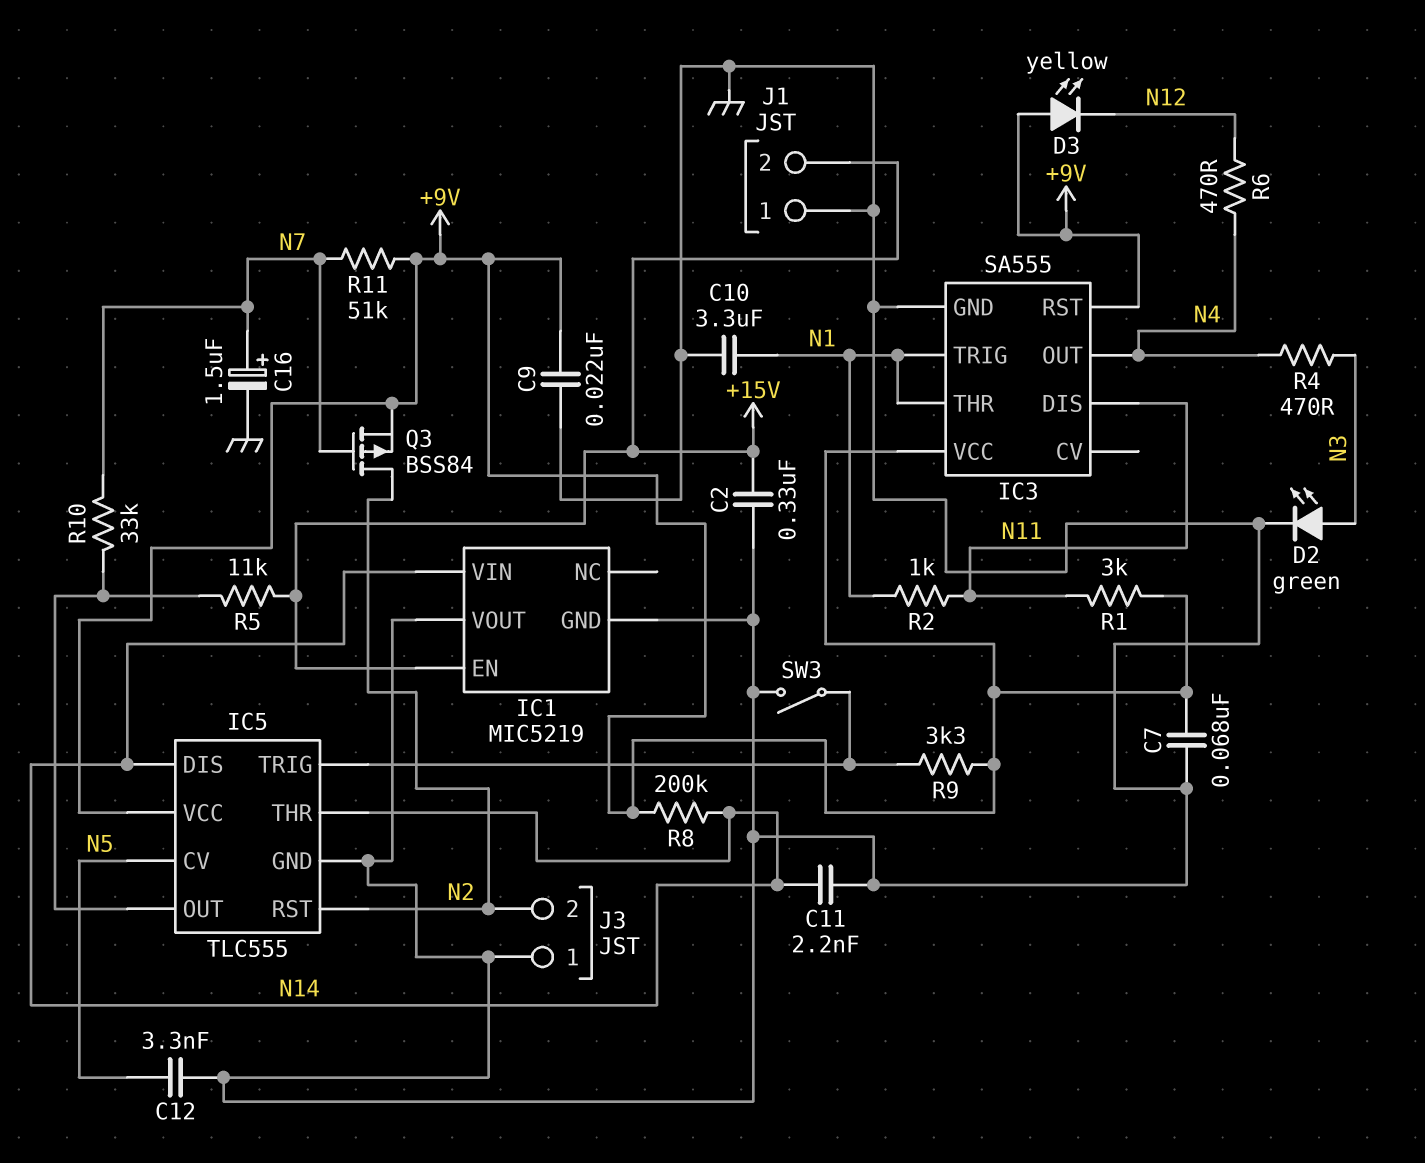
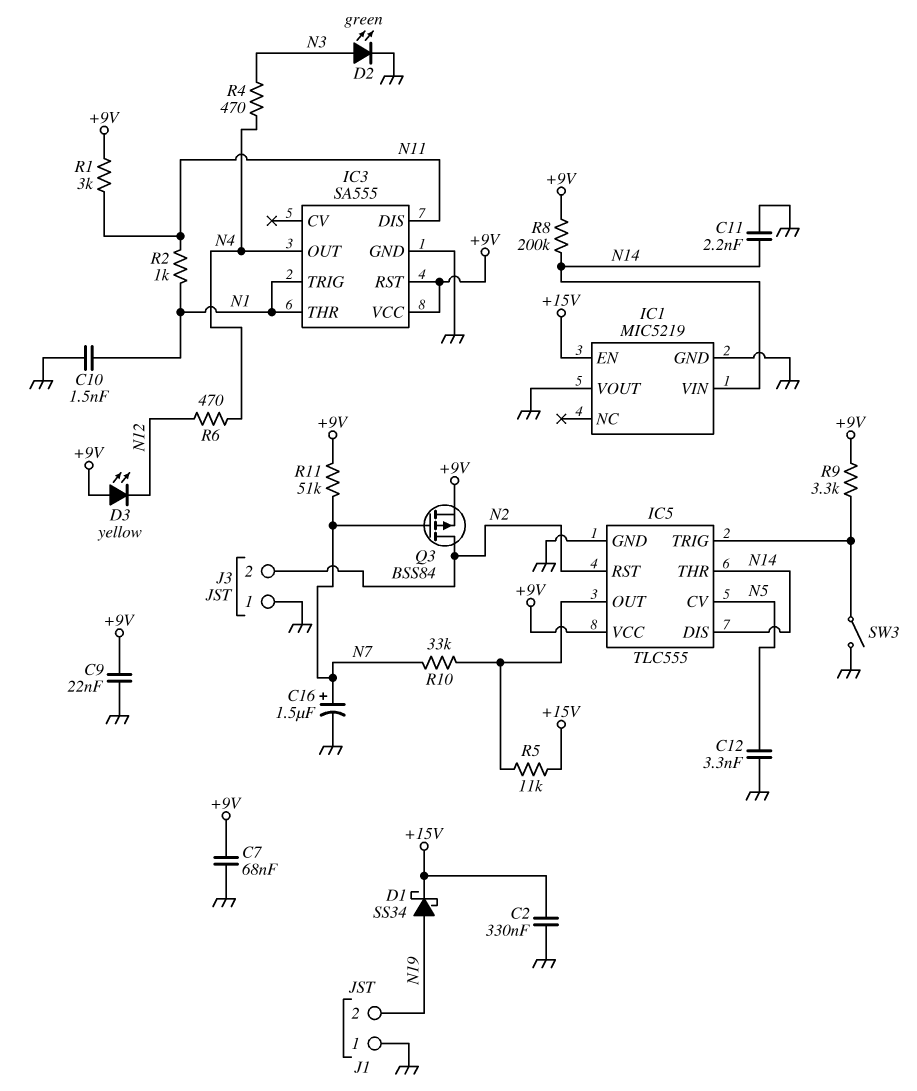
C10: 3.3uF (GND, N1) -> 1.5nF (GND, N1)
D1: none -> schottky SS34 (A N19, K +15V)
J1 pin 2: +15V -> N19

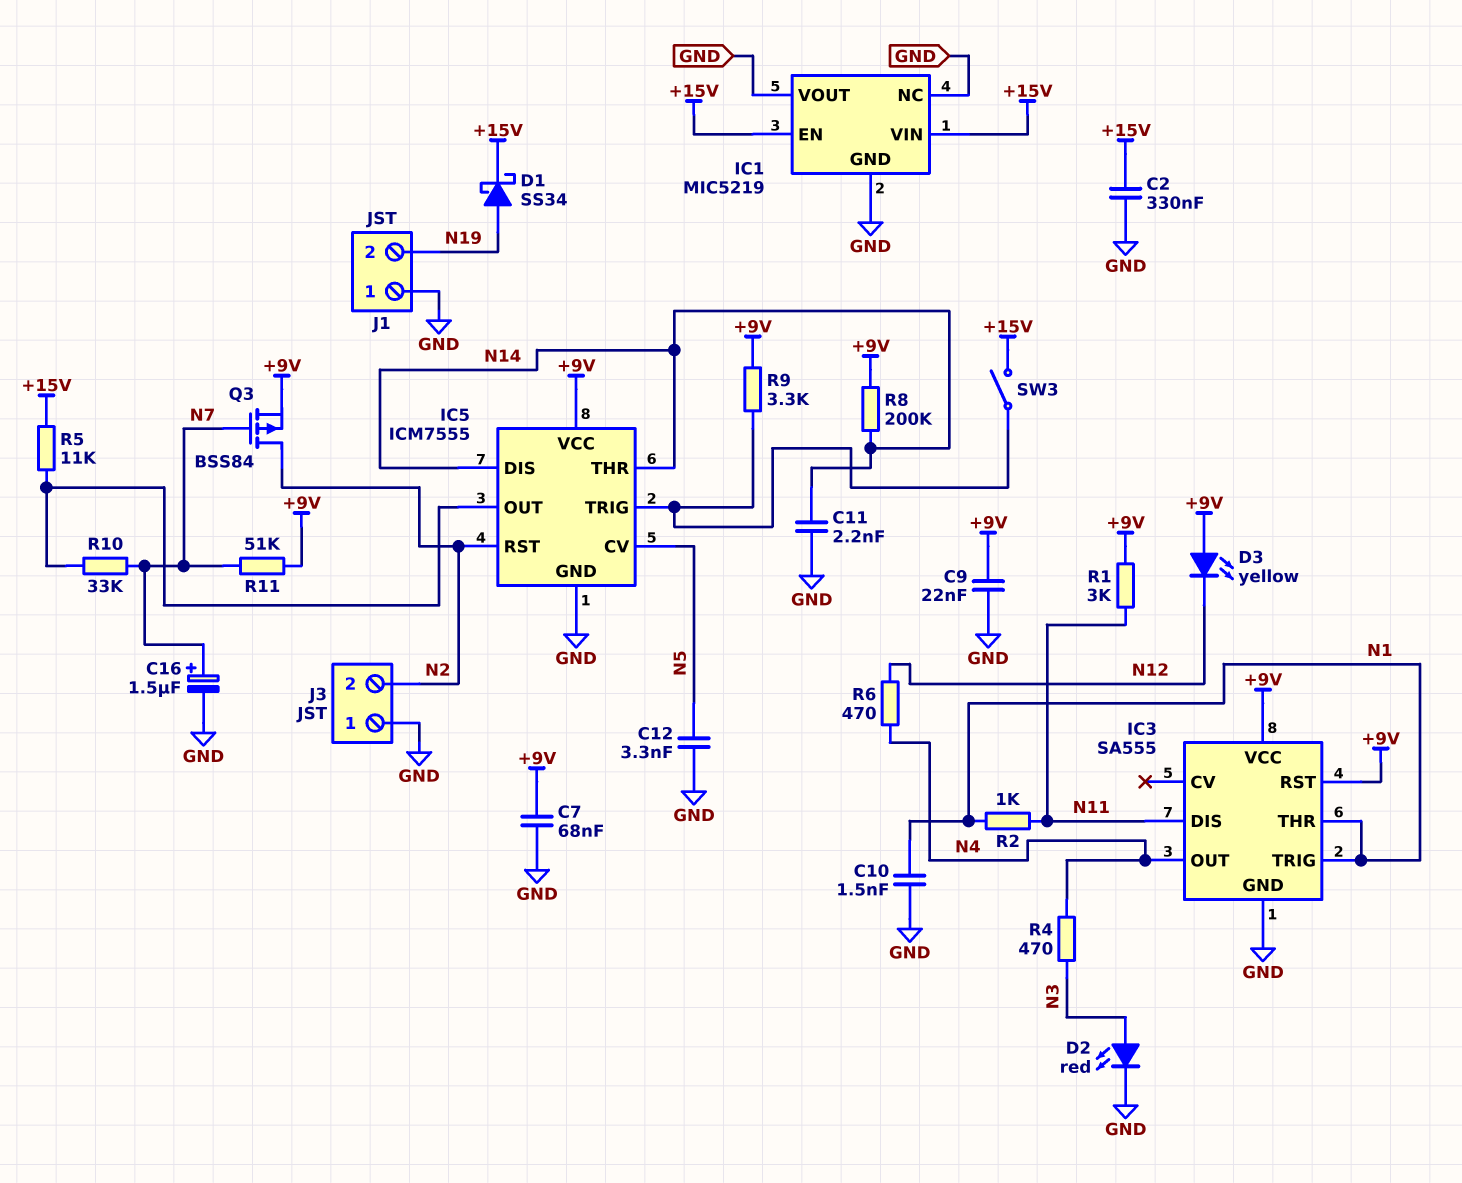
D2: LED green (A N3, K GND) -> LED red (A N3, K GND)
IC1 pin NC: none -> GND
IC1 pin VIN: N14 -> +15V
IC5: TLC555 -> ICM7555
SW3: switch (GND, IC5/TRIG) -> switch (+15V, IC5/TRIG)

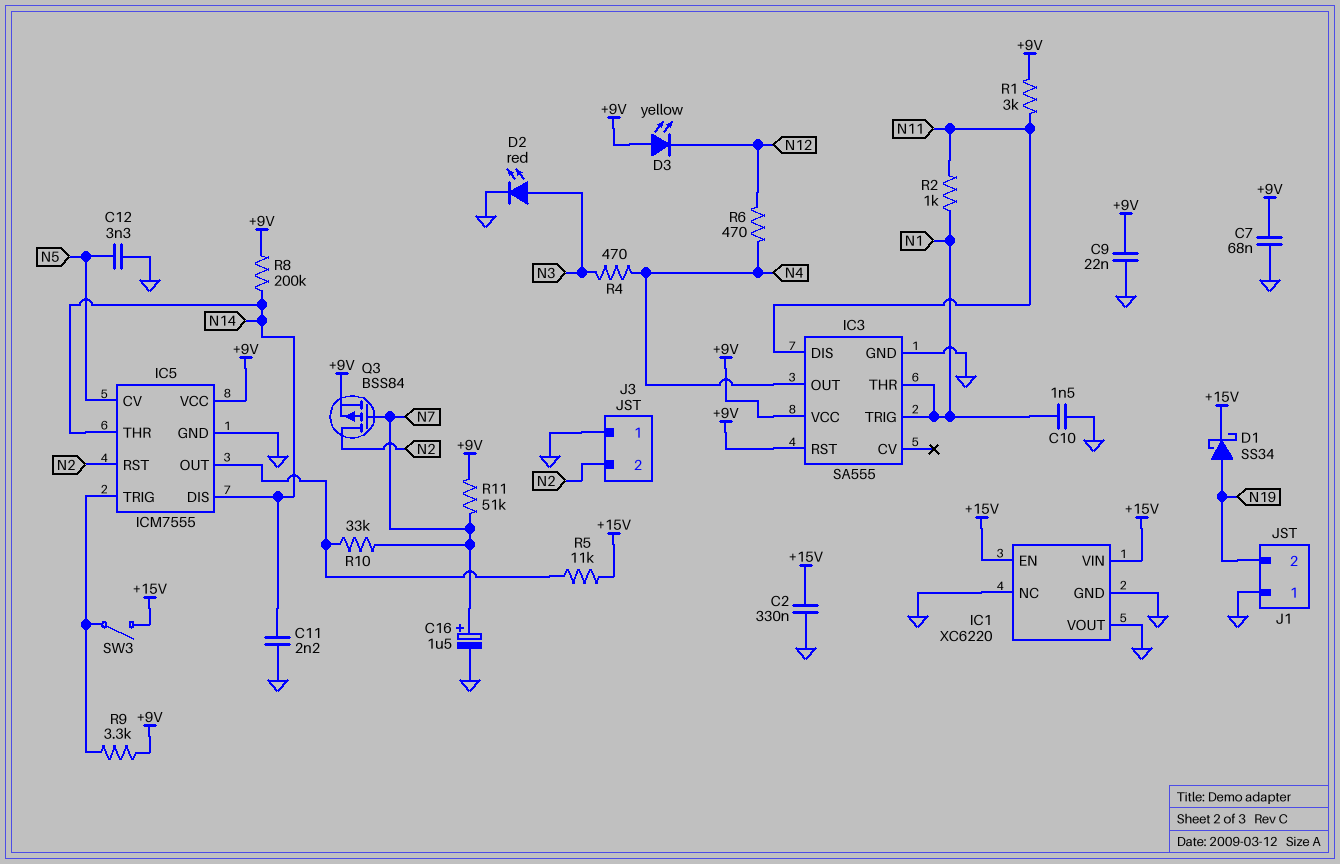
IC1: MIC5219 -> XC6220

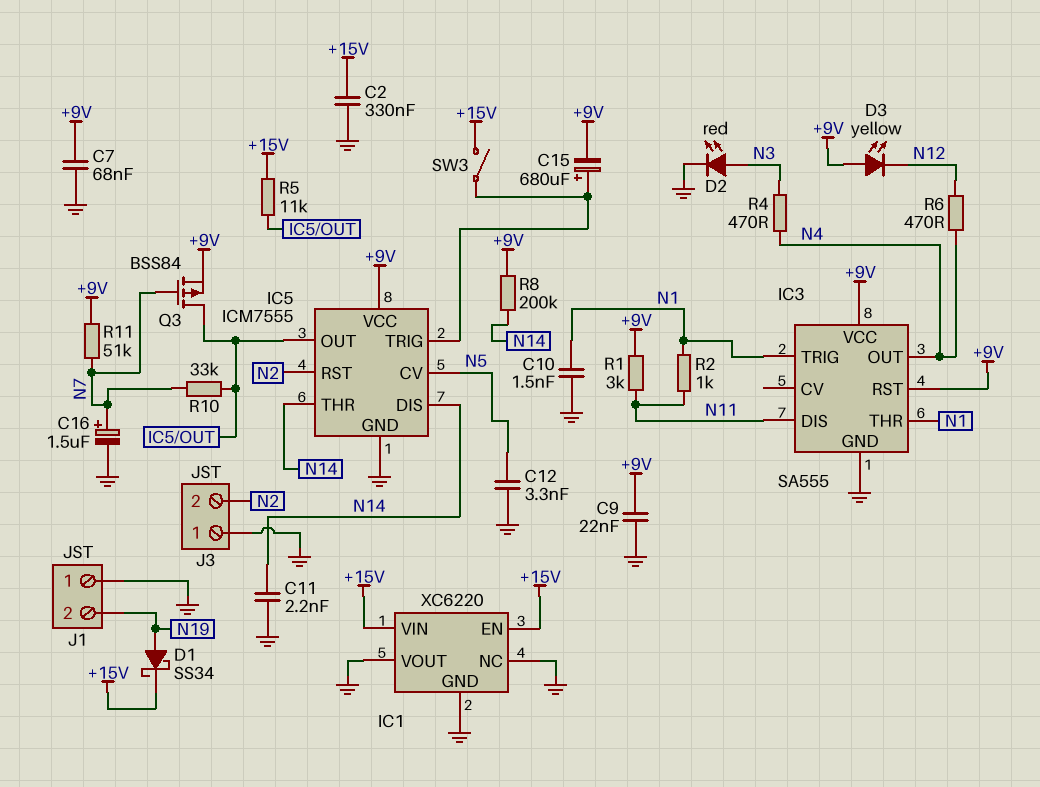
C15: none -> 680uF (plus IC5/TRIG, minus +9V)
Q3: PMOS BSS84 (G N7, D N2, S +9V) -> PMOS BSS84 (G N7, D IC5/OUT, S +9V)
R9: 3.3k (+9V, IC5/TRIG) -> none

